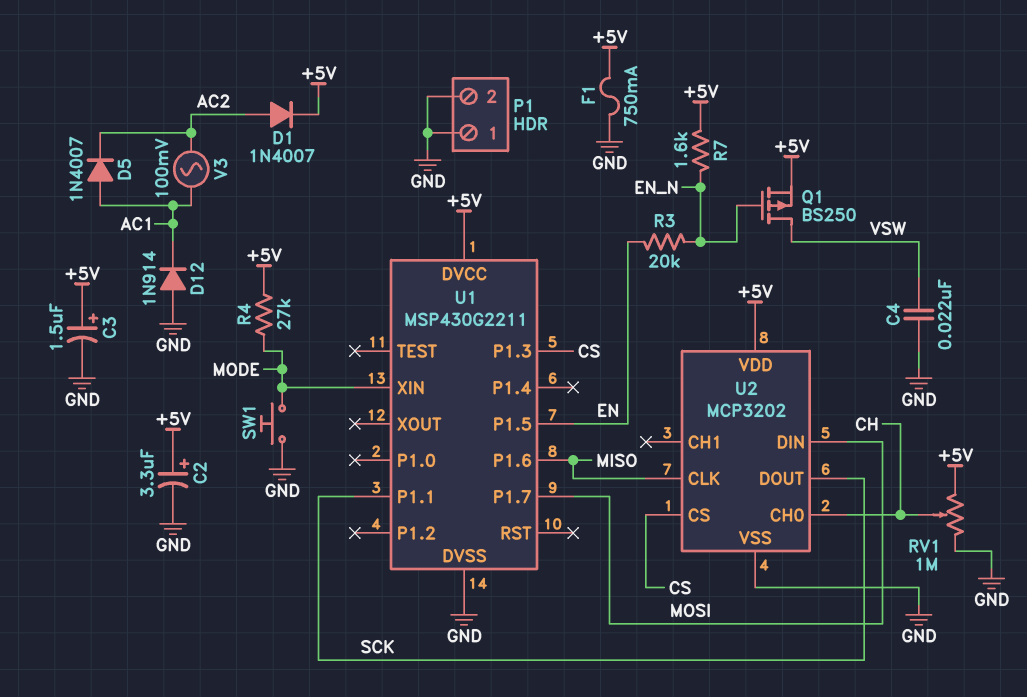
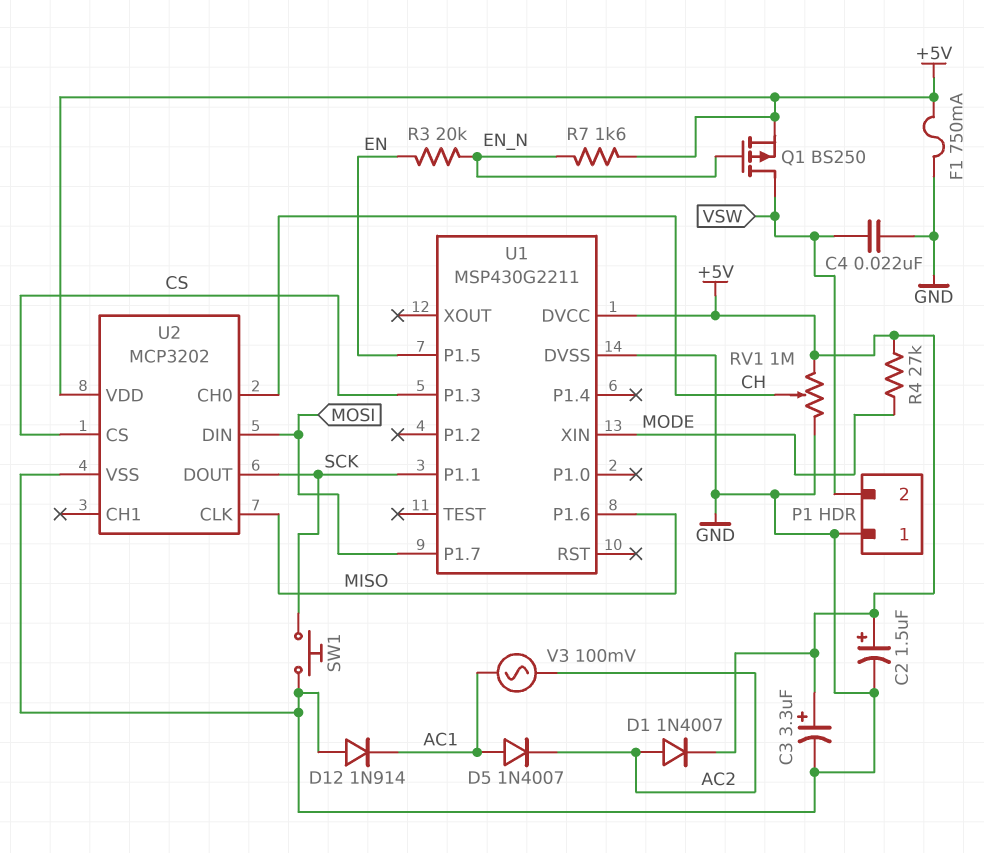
C2: 3.3uF (plus +5V, minus GND) -> 1.5uF (plus +5V, minus GND)
C3: 1.5uF (plus +5V, minus GND) -> 3.3uF (plus +5V, minus GND)
P1 pin 2: GND -> VSW
SW1: button (GND, MODE) -> button (GND, SCK)

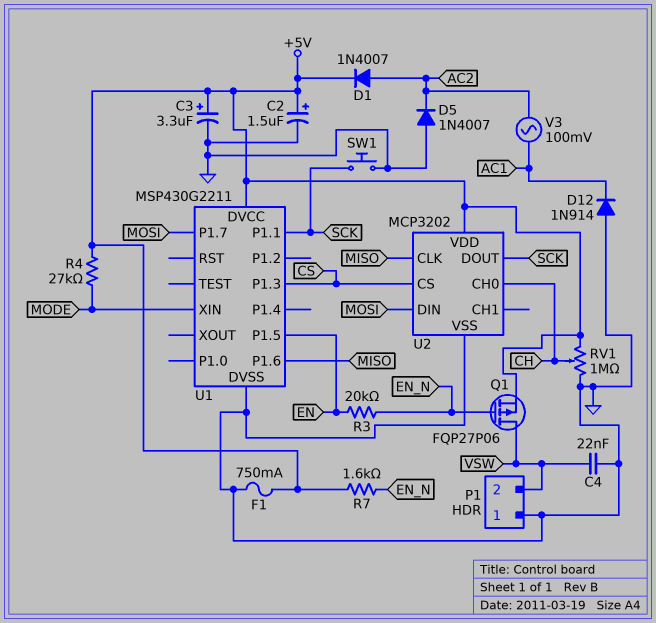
D5: diode 1N4007 (A AC1, K AC2) -> diode 1N4007 (A GND, K AC2)
Q1: PMOS BS250 (G EN_N, D VSW, S +5V) -> PMOS FQP27P06 (G EN_N, D VSW, S +5V)

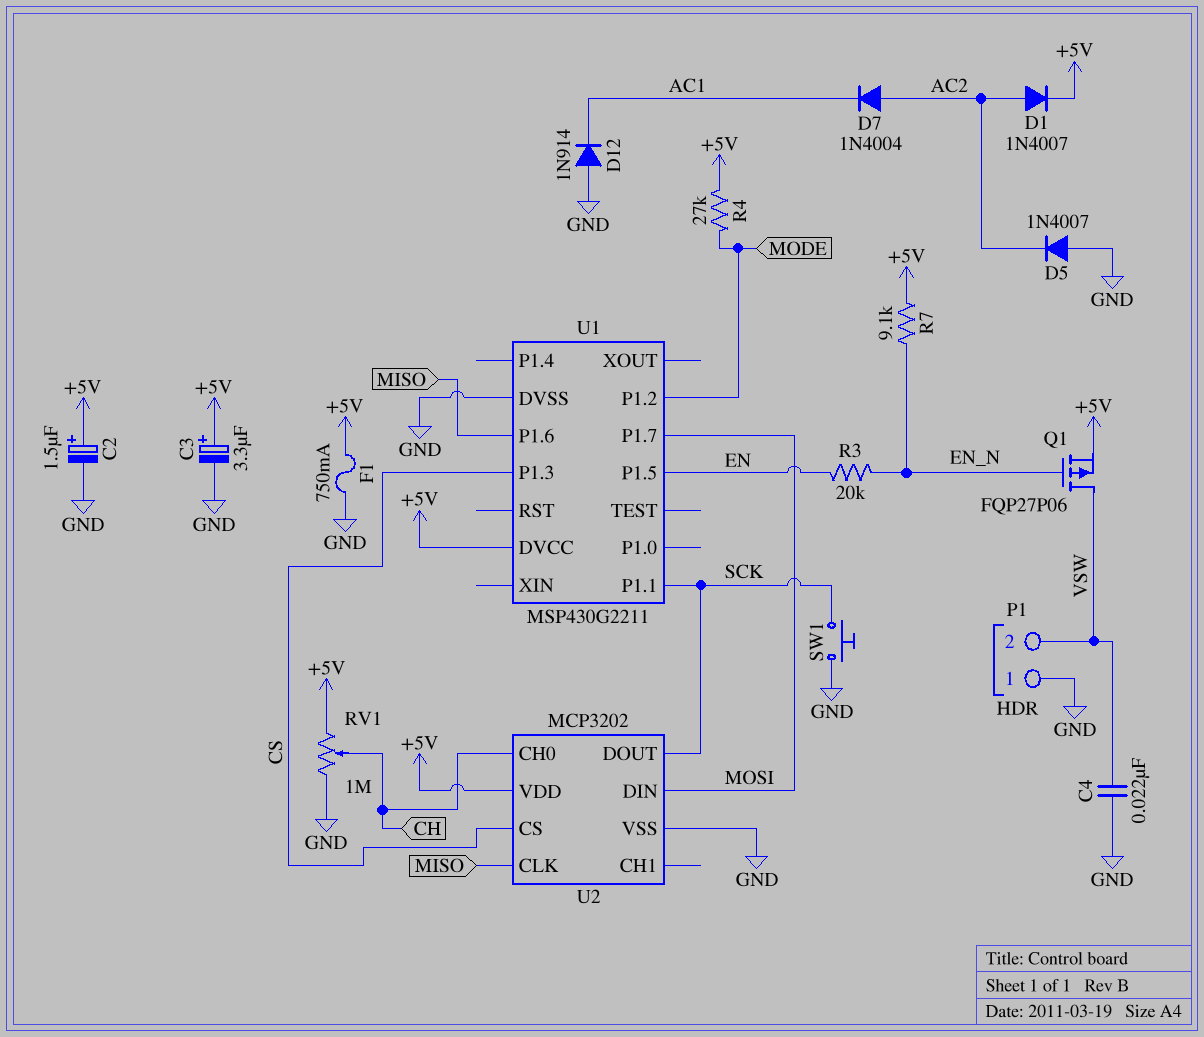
D7: none -> diode 1N4004 (A AC2, K AC1)
R7: 1.6k (+5V, EN_N) -> 9.1k (+5V, EN_N)
U1 pin P1.2: none -> MODE
U1 pin XIN: MODE -> none
V3: AC 100mV (AC1, AC2) -> none

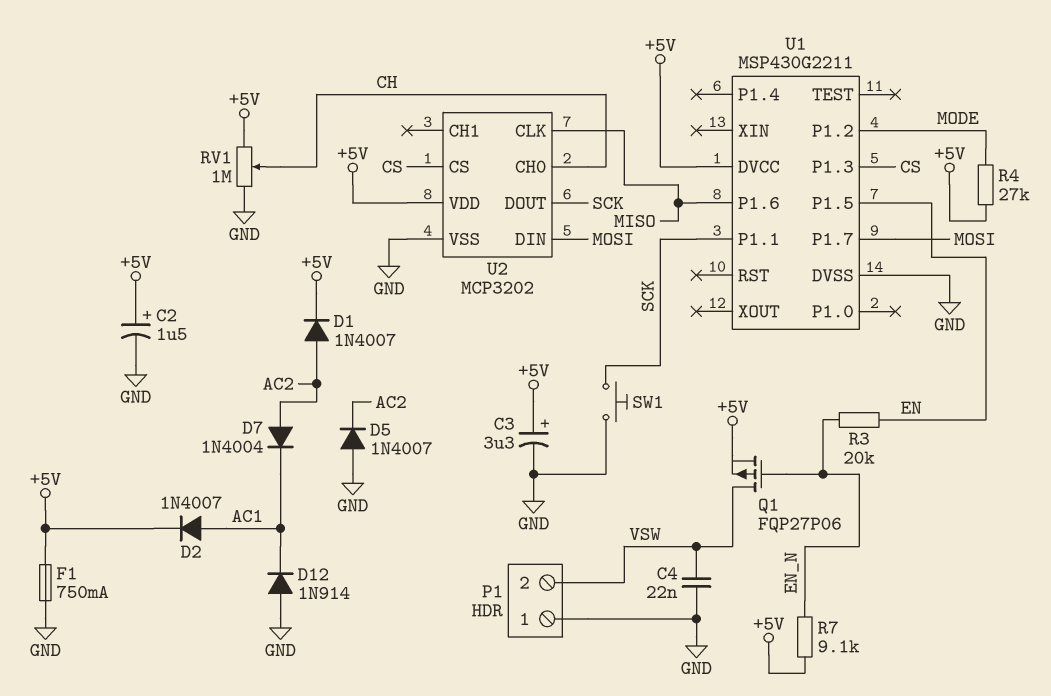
D2: none -> diode 1N4007 (A AC1, K +5V)

